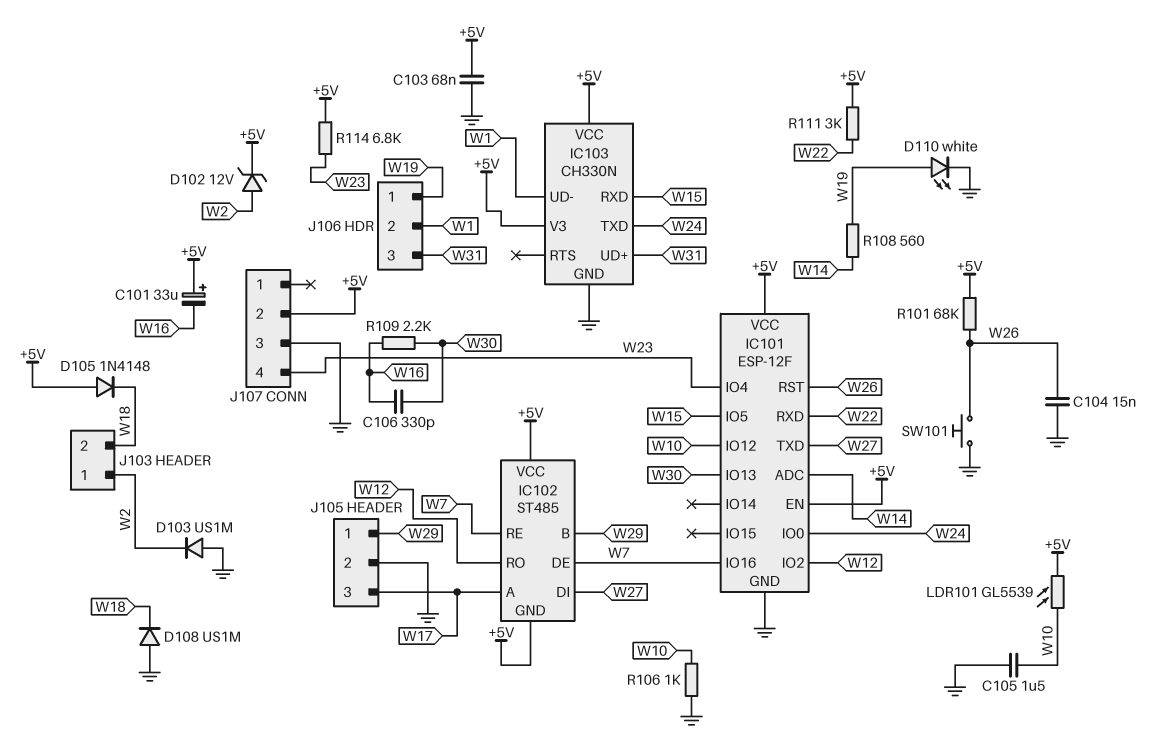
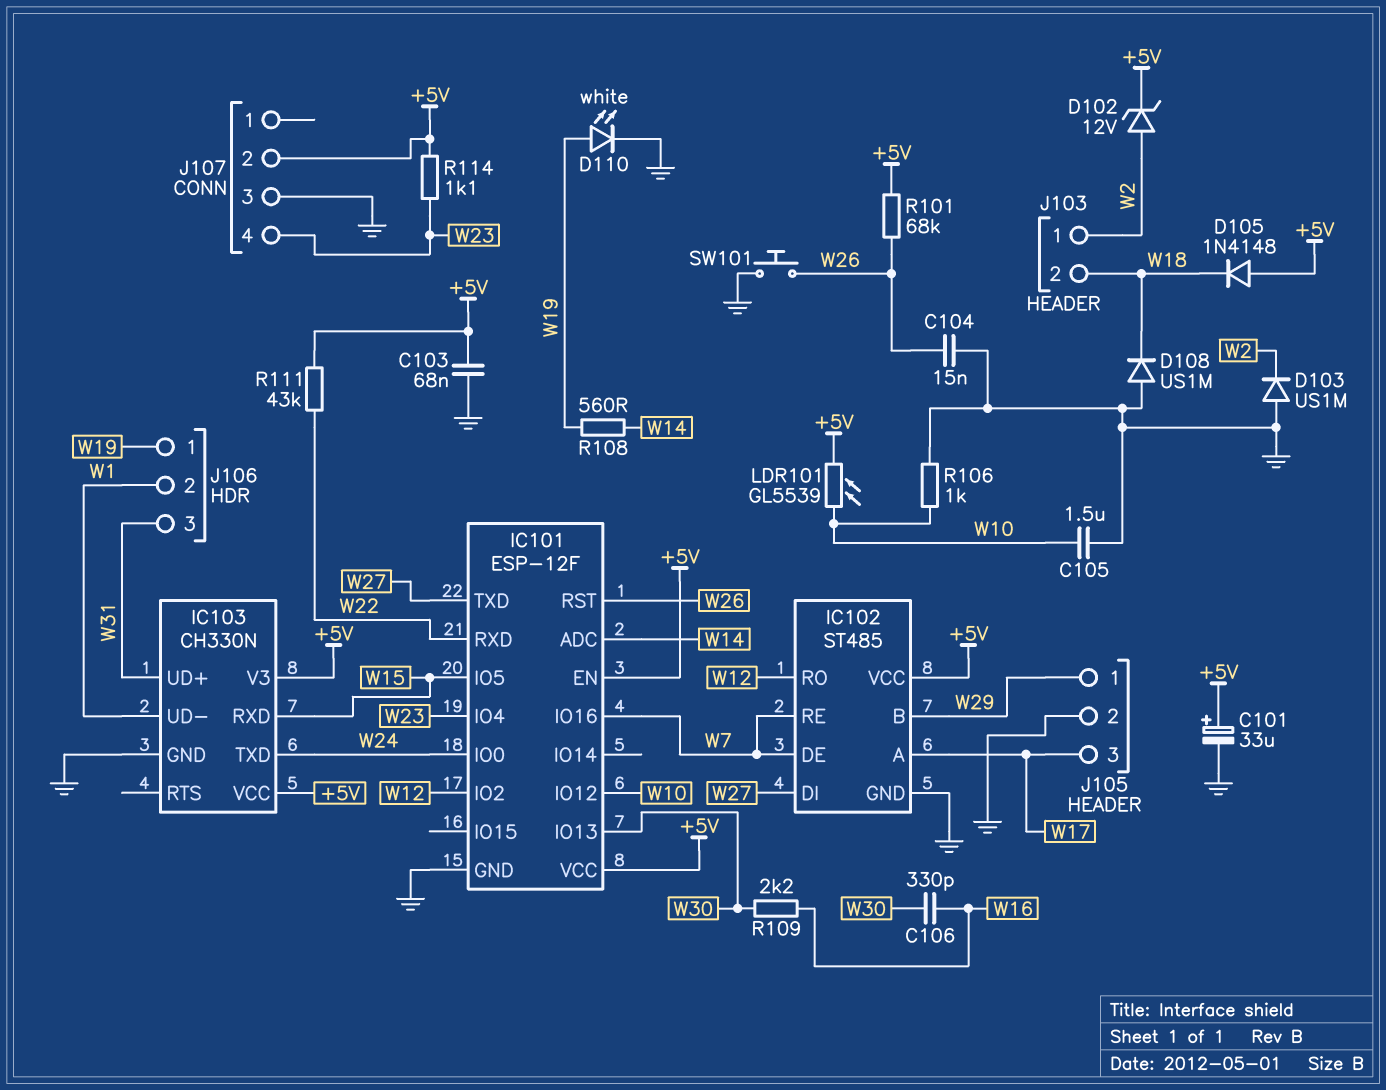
C101: 33uF (plus +5V, minus W16) -> 33uF (plus +5V, minus GND)
IC102 pin GND: +5V -> GND
R111: 3k (+5V, W22) -> 43k (+5V, W22)
R114: 6.8k (+5V, W23) -> 1.1k (+5V, W23)

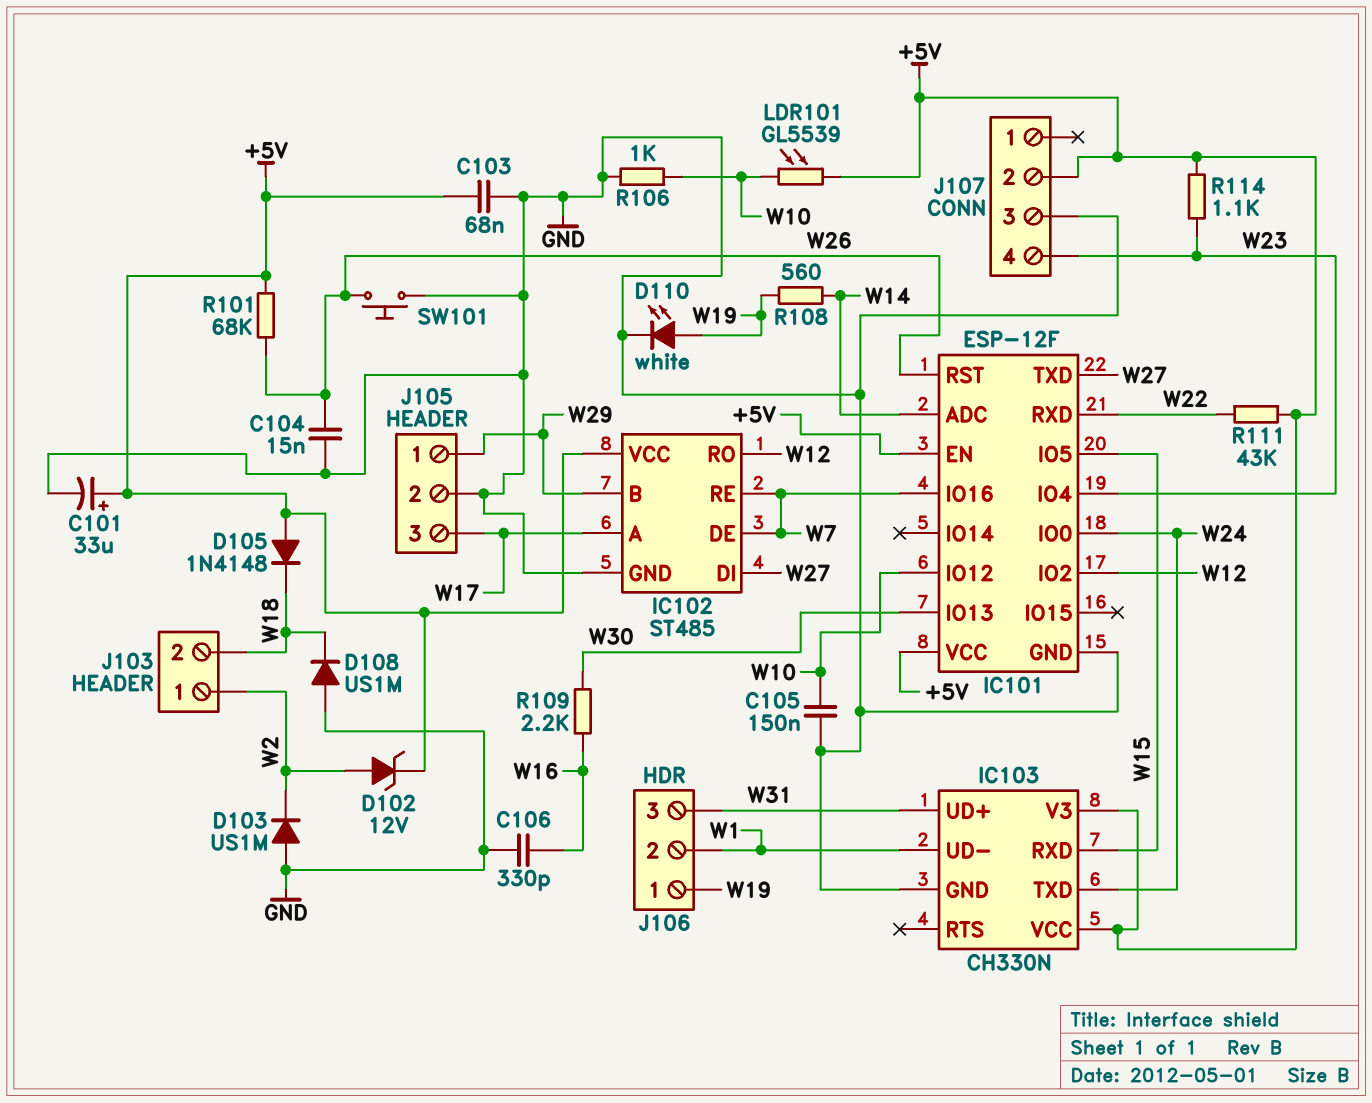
C105: 1.5uF (GND, W10) -> 150nF (GND, W10)
C106: 330pF (W16, W30) -> 330pF (GND, W16)

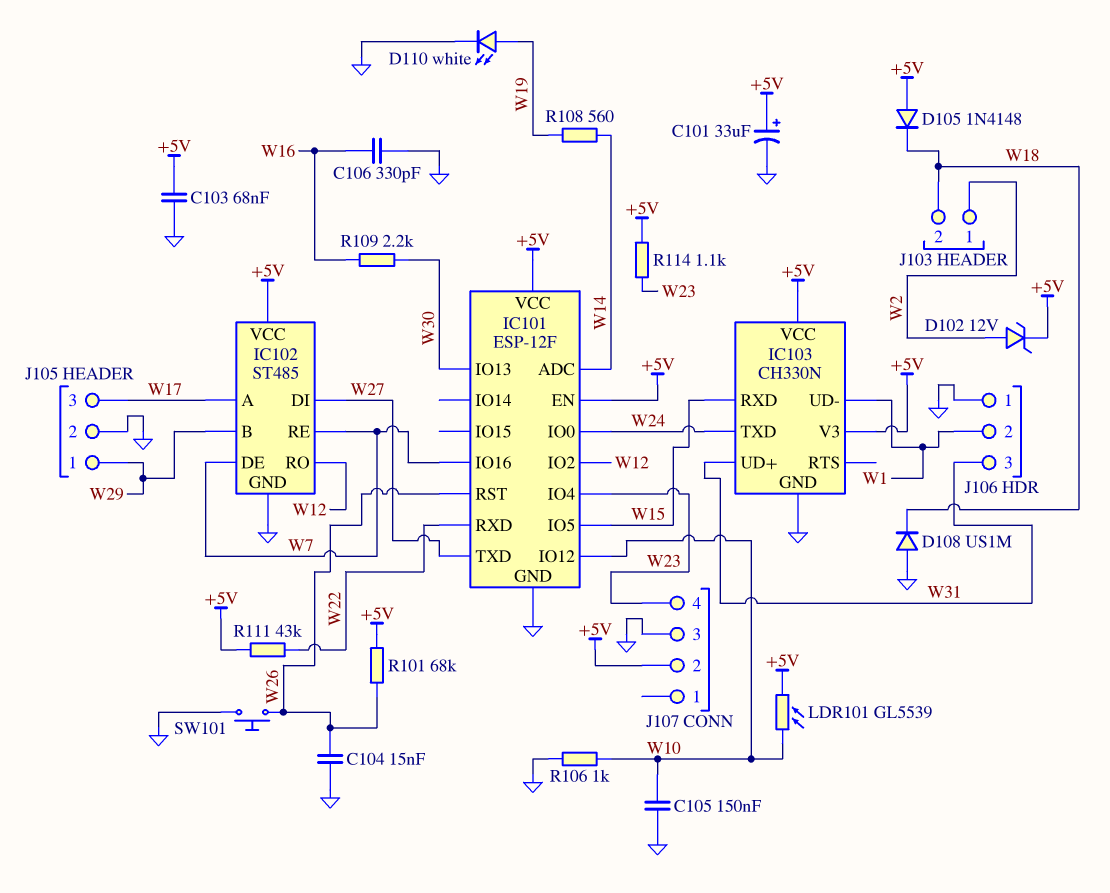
D103: diode US1M (A GND, K W2) -> none
J106 pin 1: W19 -> GND

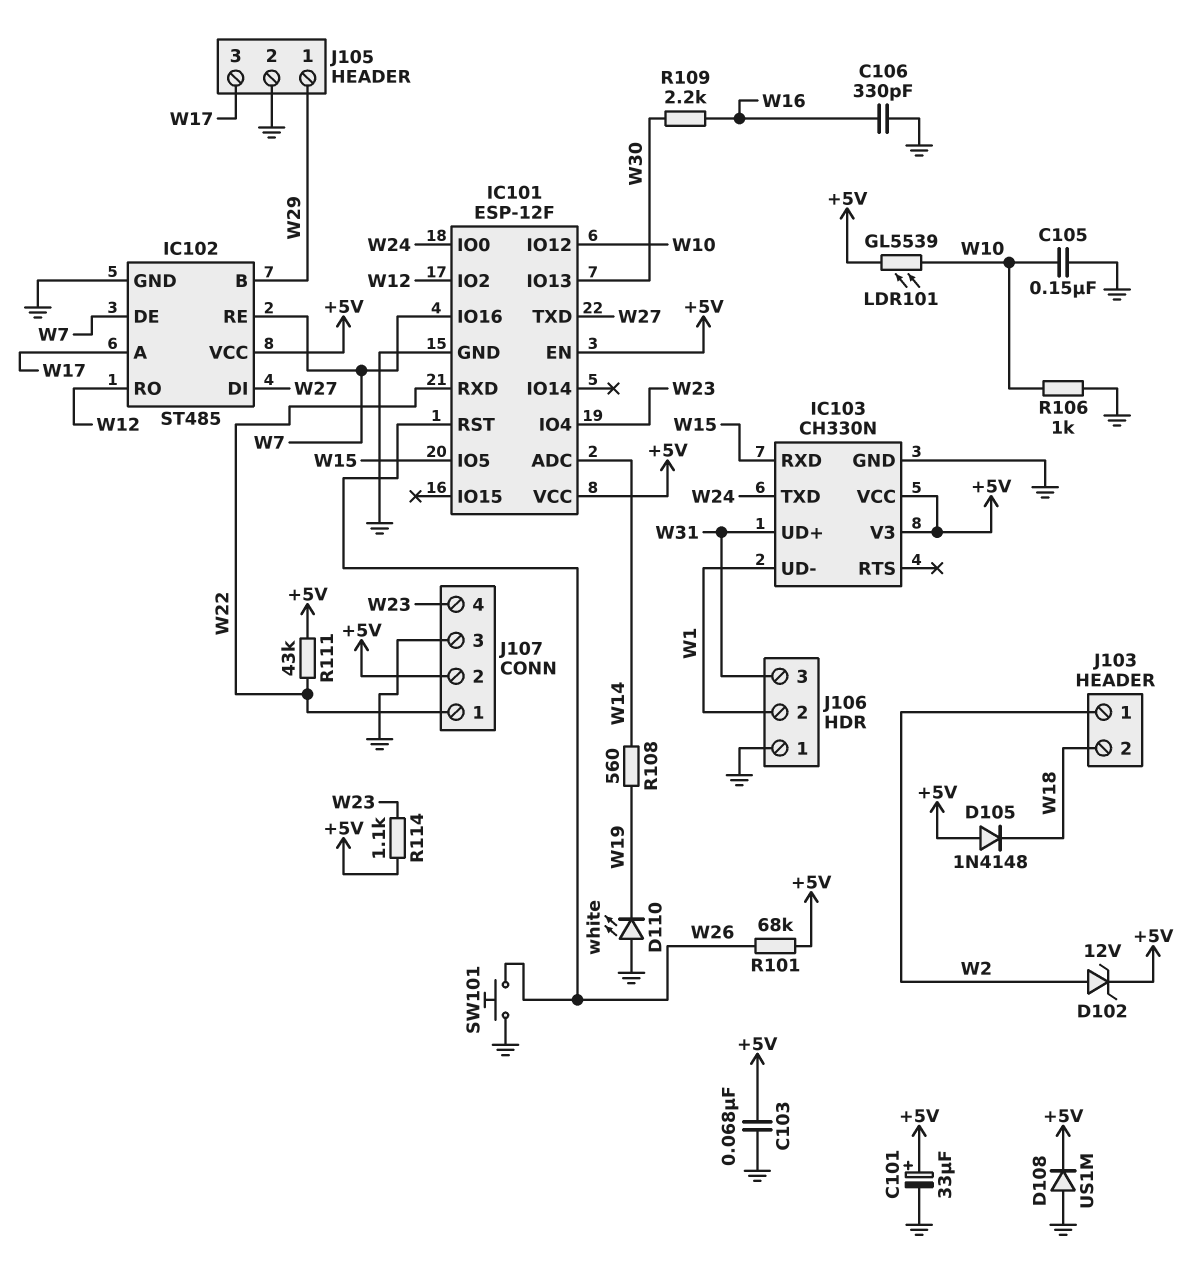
C104: 15nF (GND, W26) -> none
D108: diode US1M (A GND, K W18) -> diode US1M (A GND, K +5V)
D110: LED white (A W19, K GND) -> LED white (A GND, K W19)
J107 pin 1: none -> W22

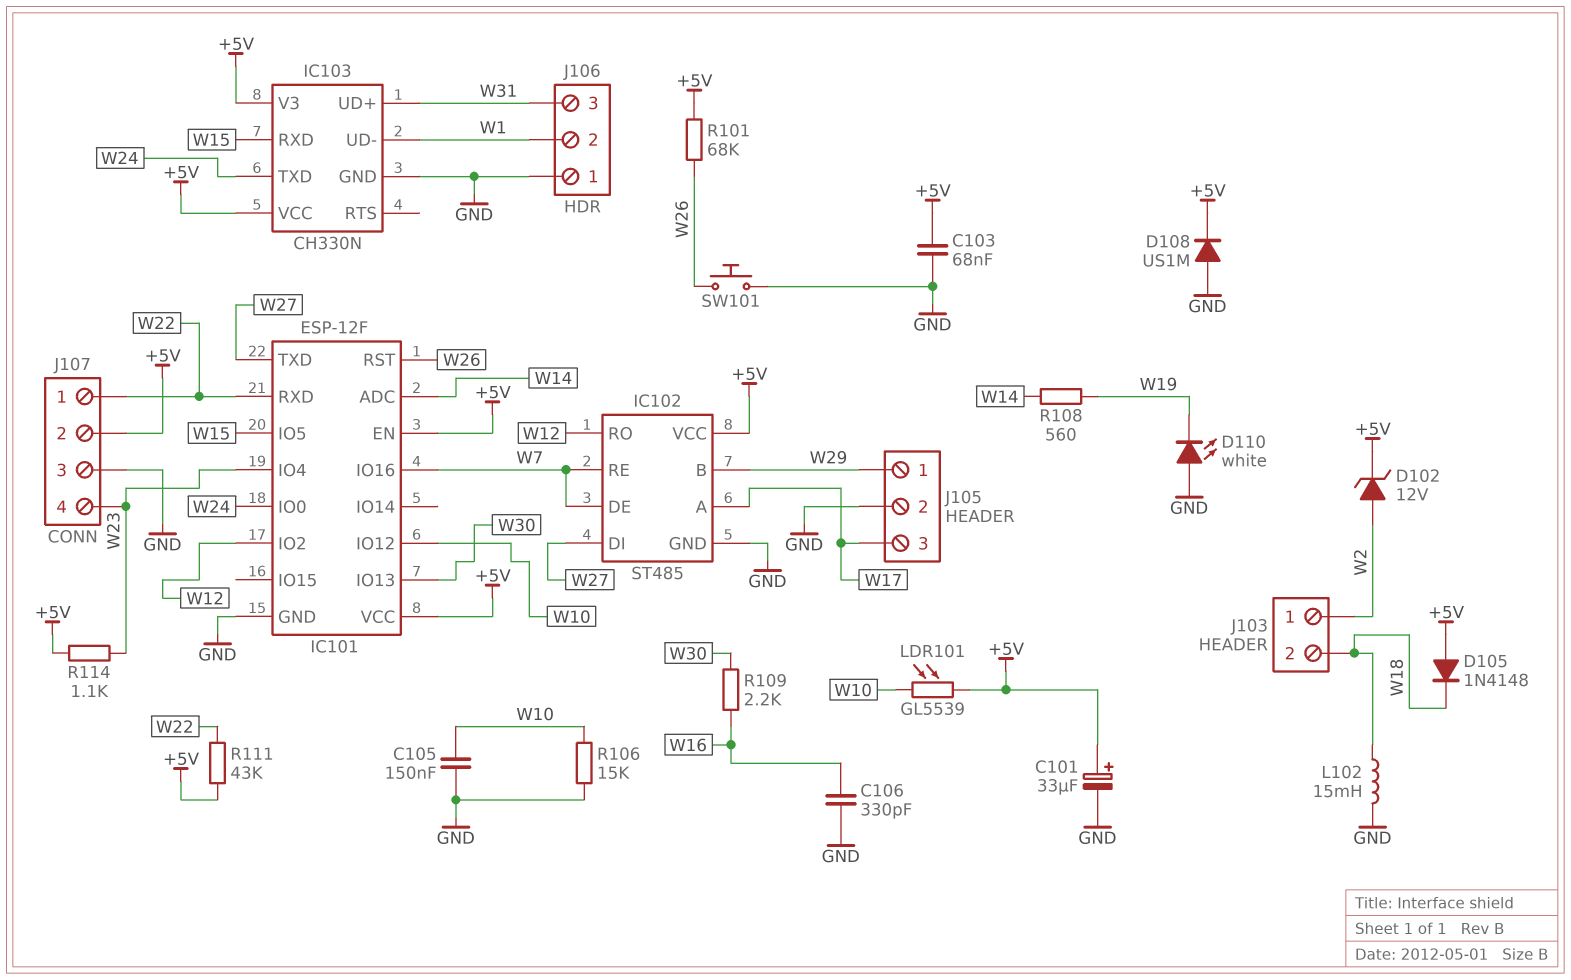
L102: none -> 15mH (GND, W18)
R106: 1k (GND, W10) -> 15k (GND, W10)

